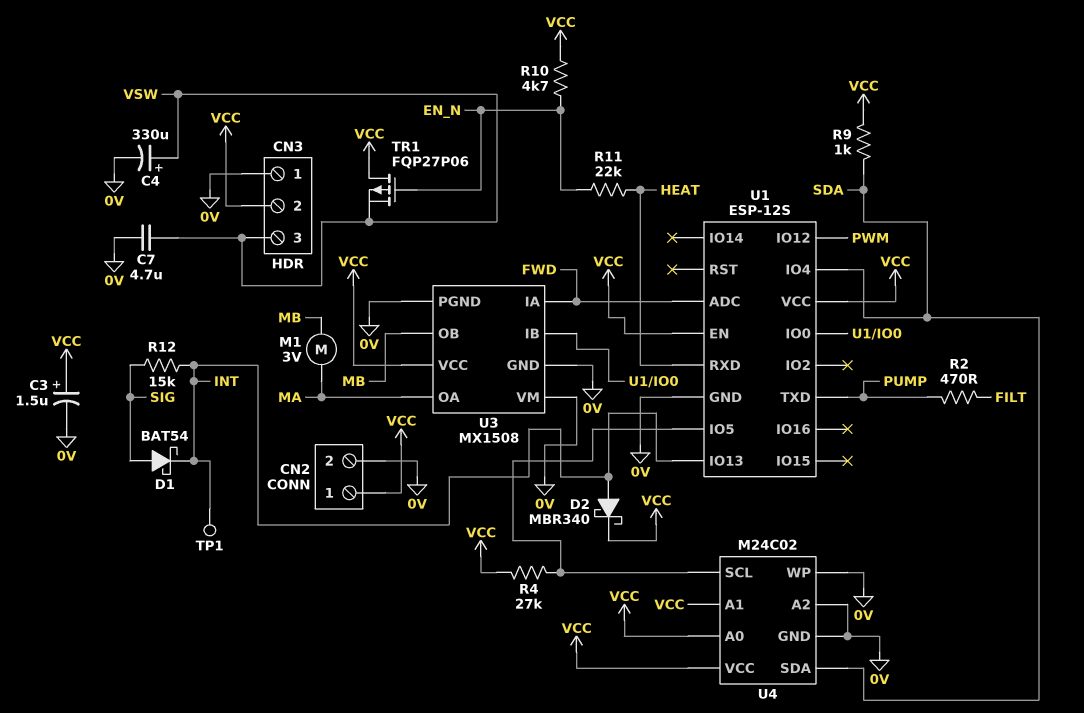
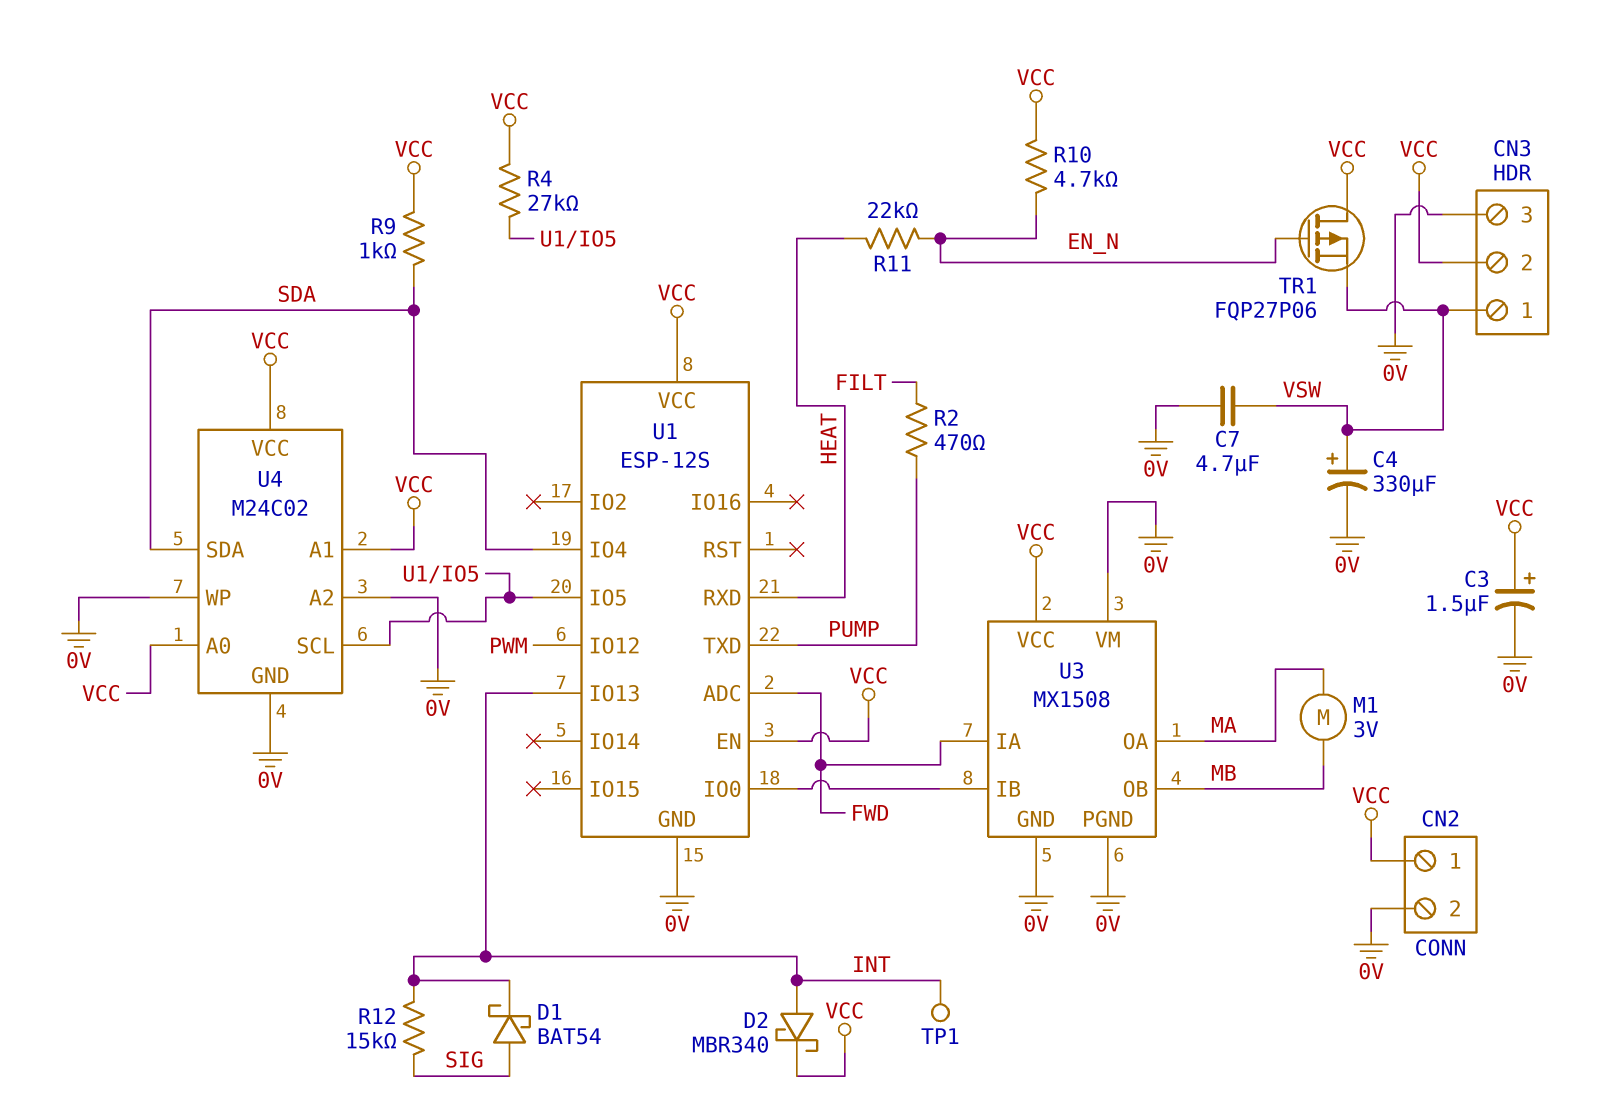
CN3 pin 1: 0V -> VSW
CN3 pin 3: VSW -> 0V

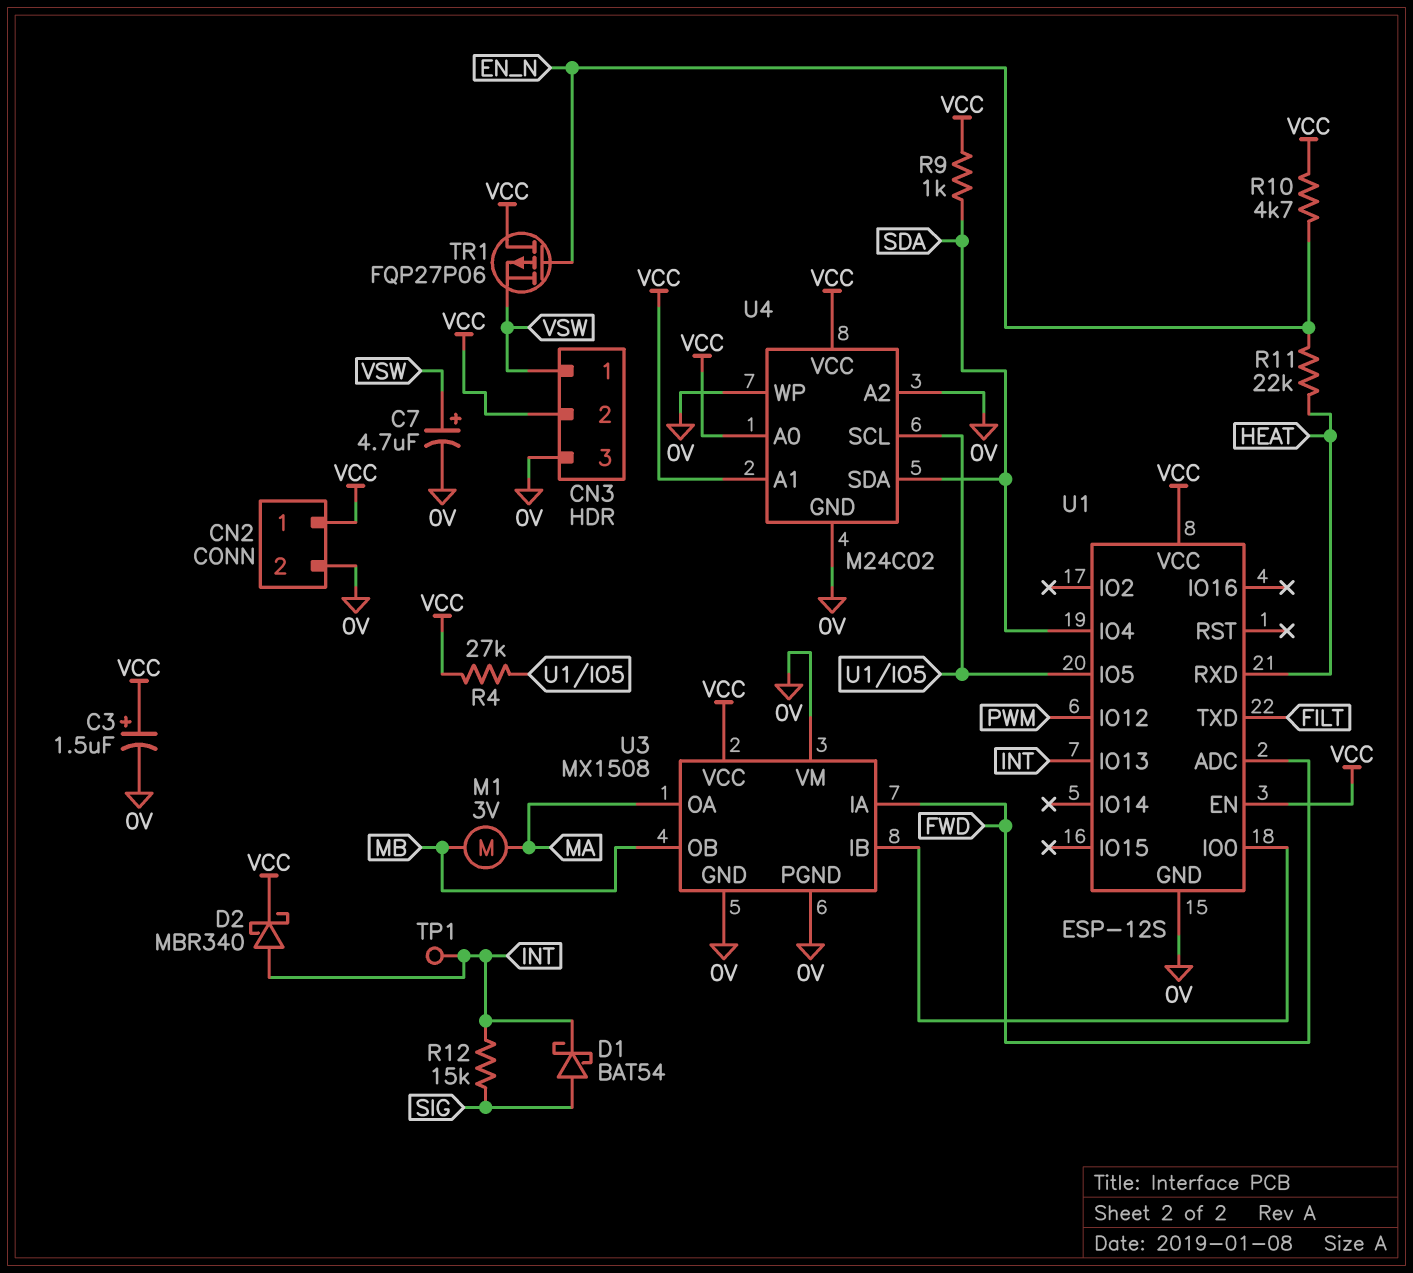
C4: 330uF (plus VSW, minus 0V) -> none
C7: 4.7uF (0V, VSW) -> 4.7uF (plus VSW, minus 0V)
R2: 470 (FILT, PUMP) -> none
U1 pin TXD: PUMP -> FILT

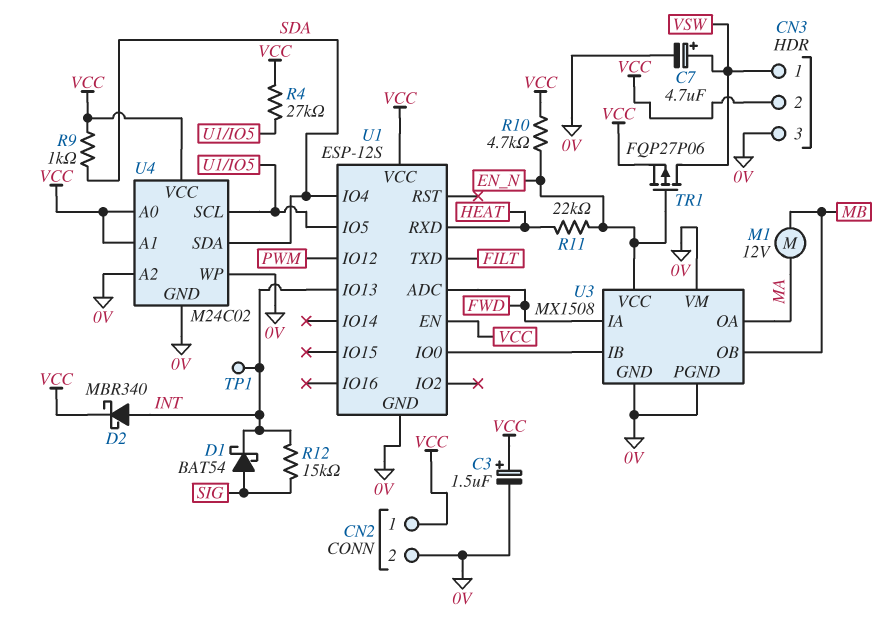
M1: motor 3V (MA, MB) -> motor 12V (MA, MB)
TR1: PMOS FQP27P06 (G EN_N, D VCC, S VSW) -> PMOS FQP27P06 (G EN_N, D VSW, S VCC)
U3 pin VCC: VCC -> EN_N

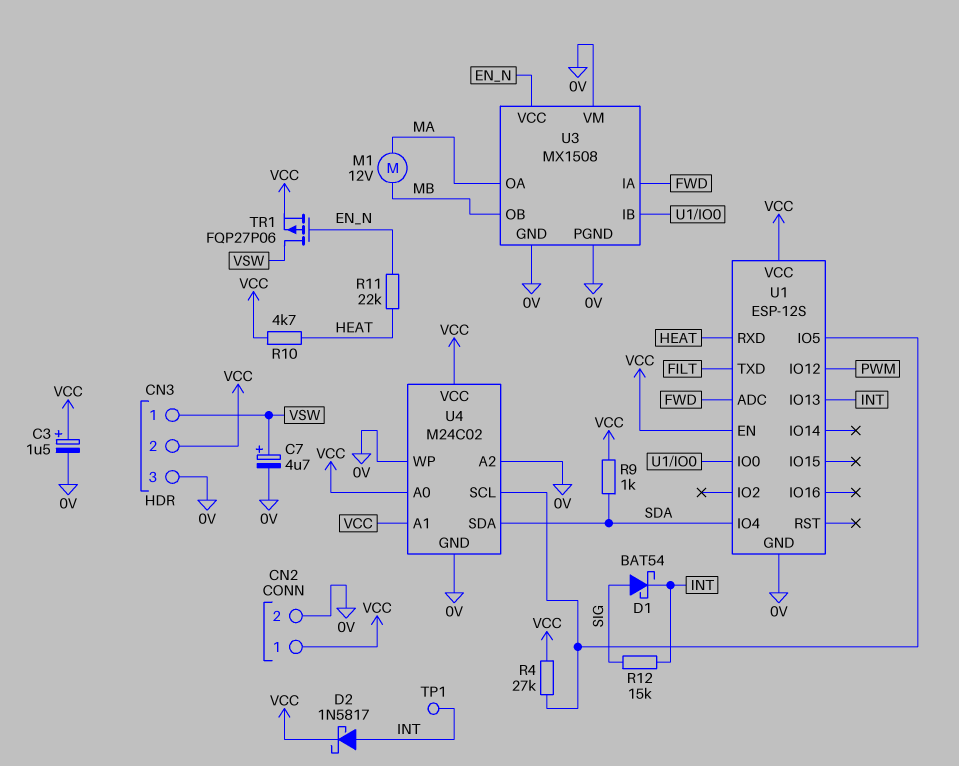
D2: schottky MBR340 (A INT, K VCC) -> schottky 1N5817 (A INT, K VCC)
R10: 4.7k (EN_N, VCC) -> 4.7k (HEAT, VCC)

